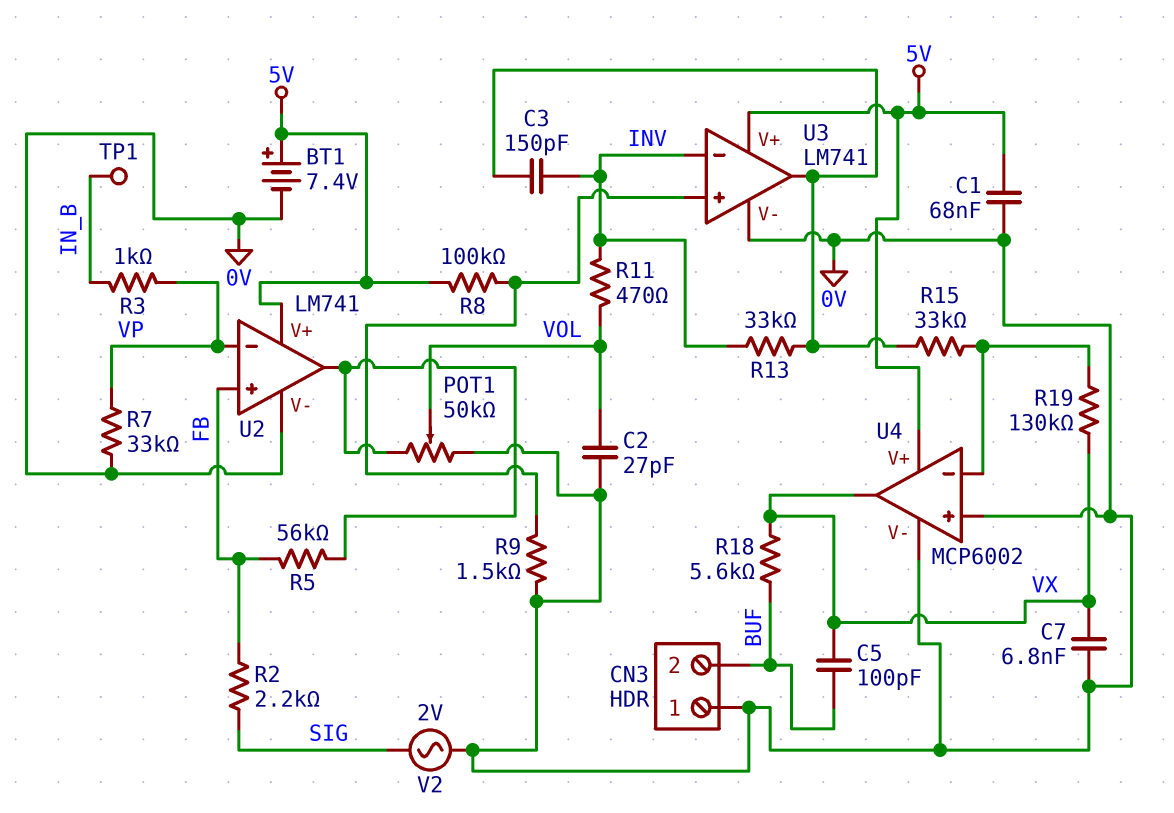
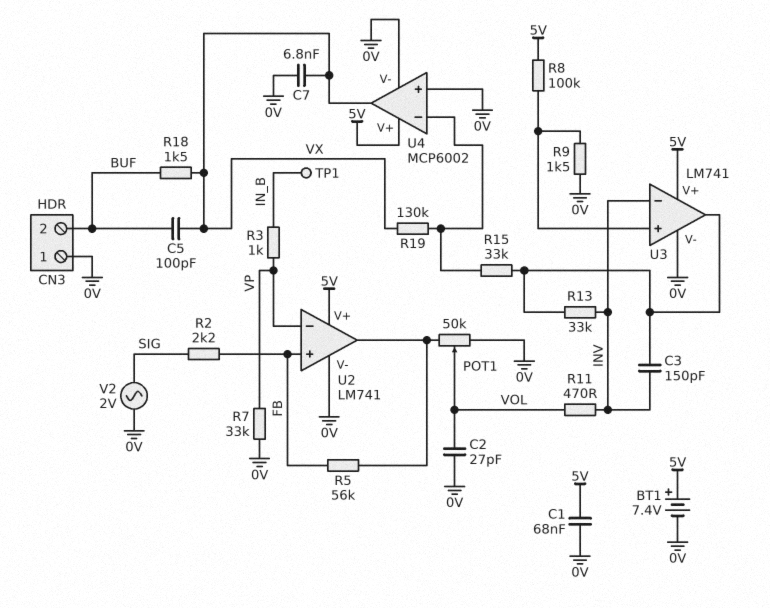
R18: 5.6k (BUF, VX) -> 1.5k (BUF, VX)

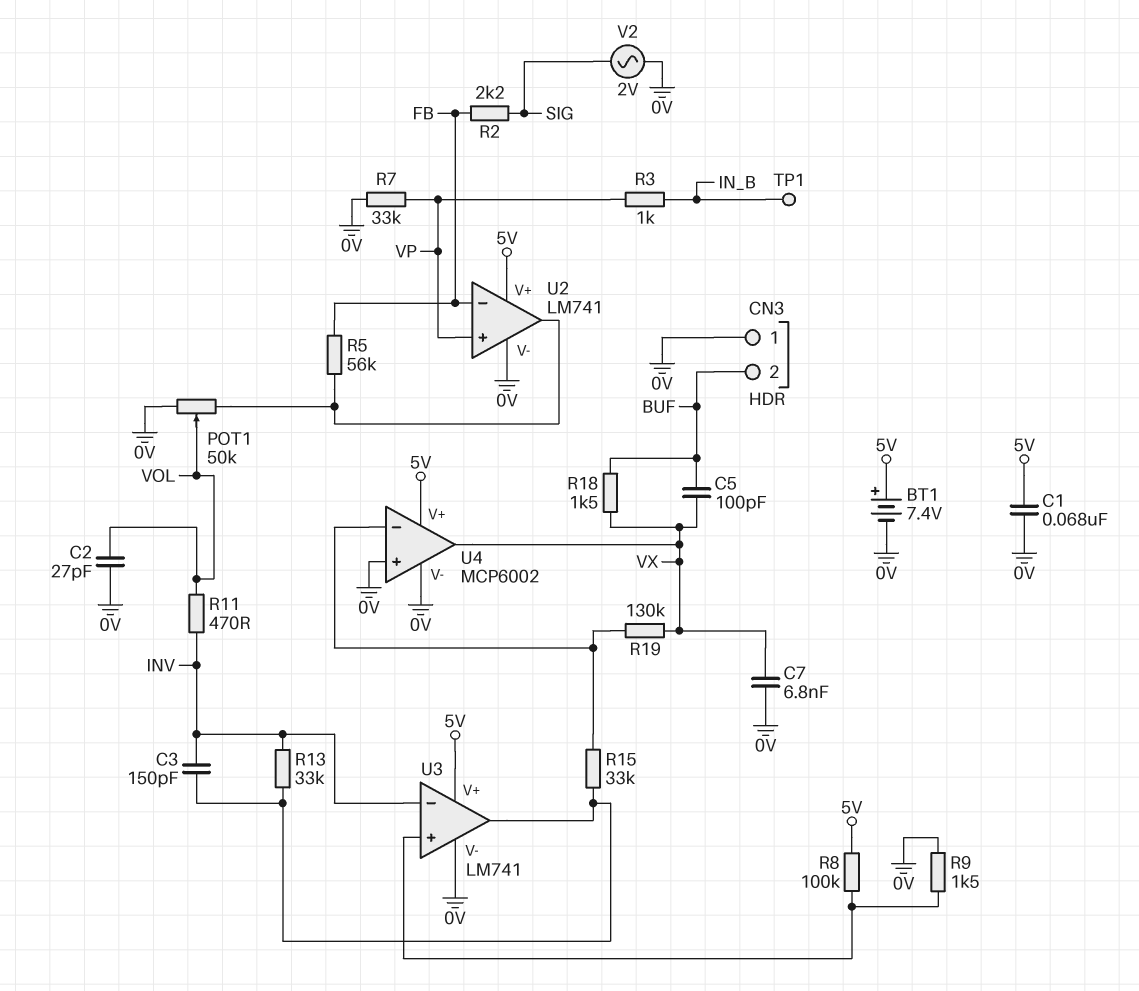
U2 pin in+: FB -> VP
U2 pin in-: VP -> FB

